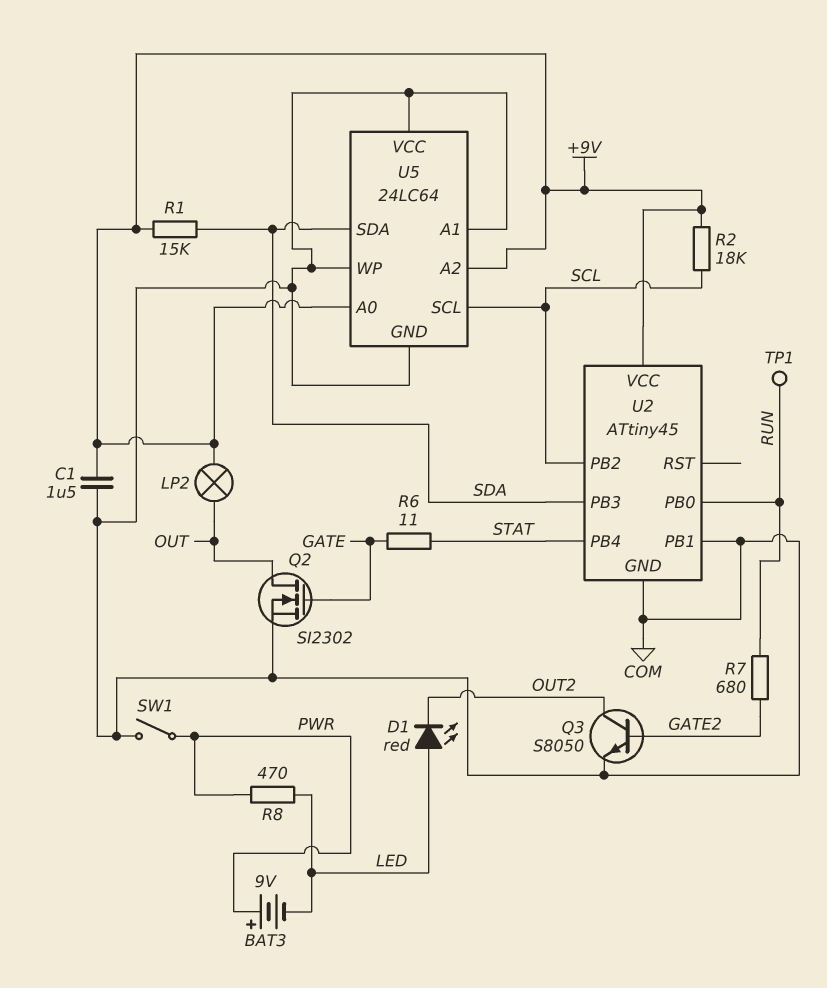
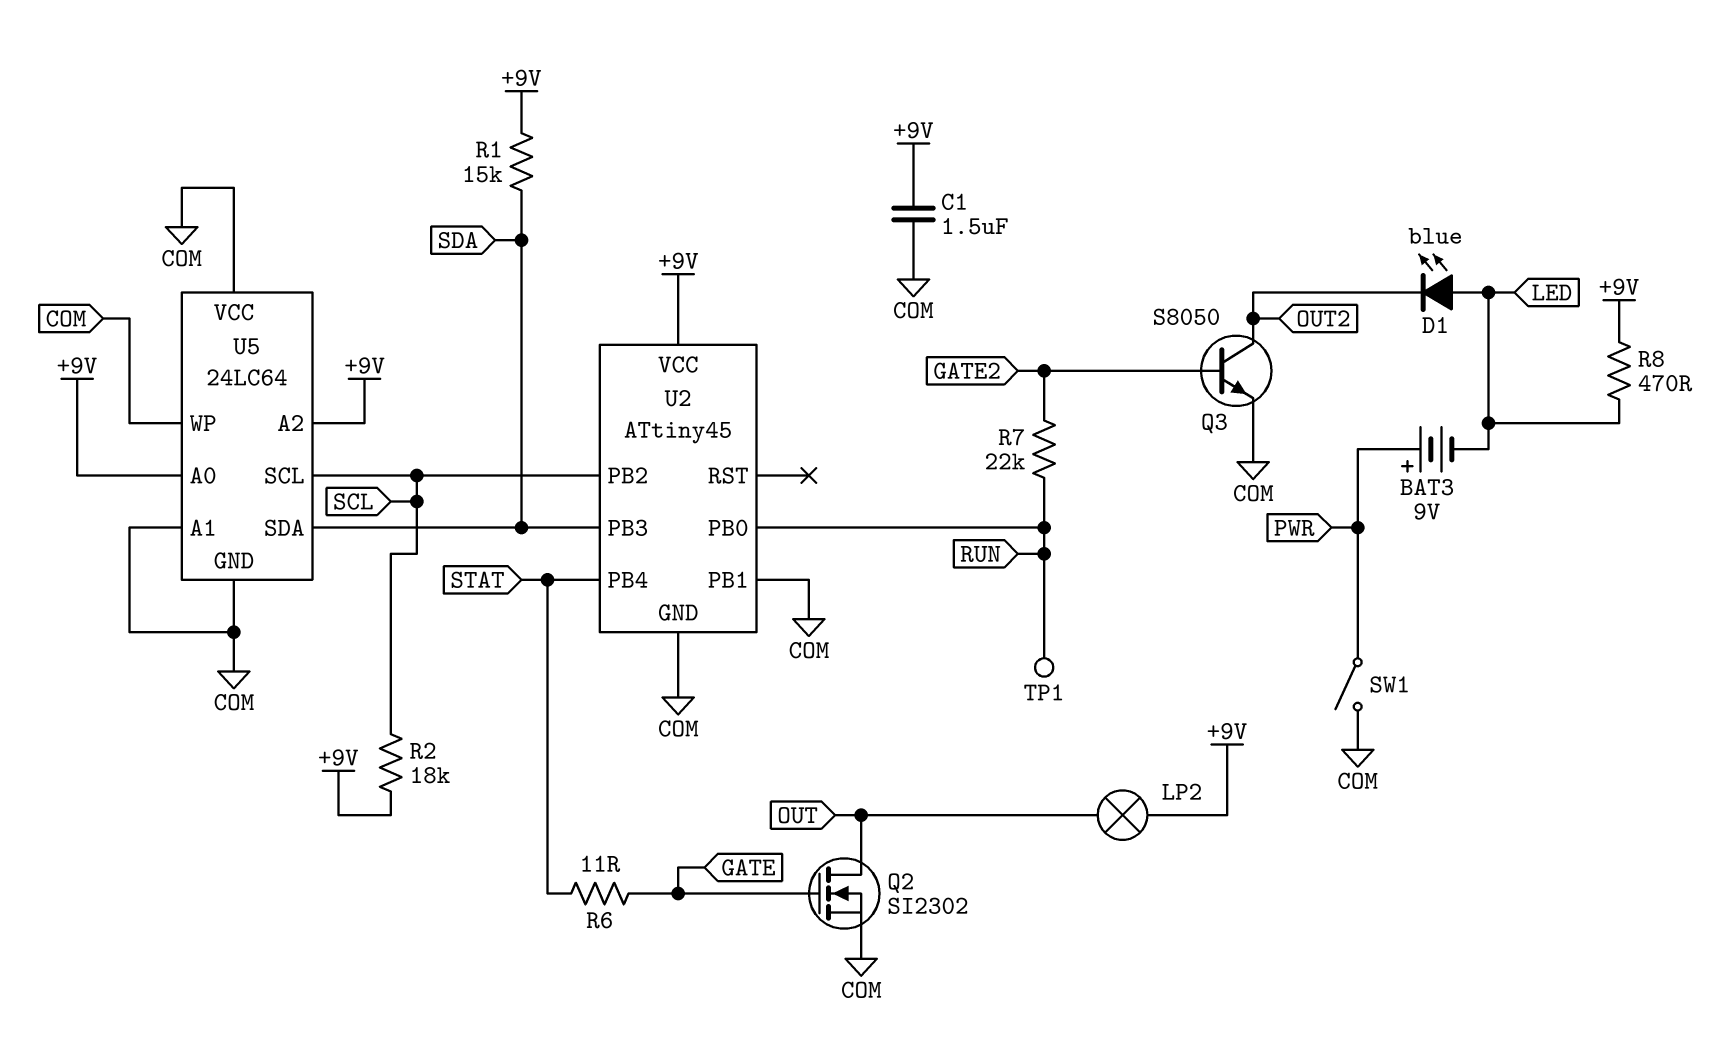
D1: LED red (A LED, K OUT2) -> LED blue (A LED, K OUT2)
R7: 680 (GATE2, RUN) -> 22k (GATE2, RUN)
R8: 470 (LED, PWR) -> 470 (+9V, LED)

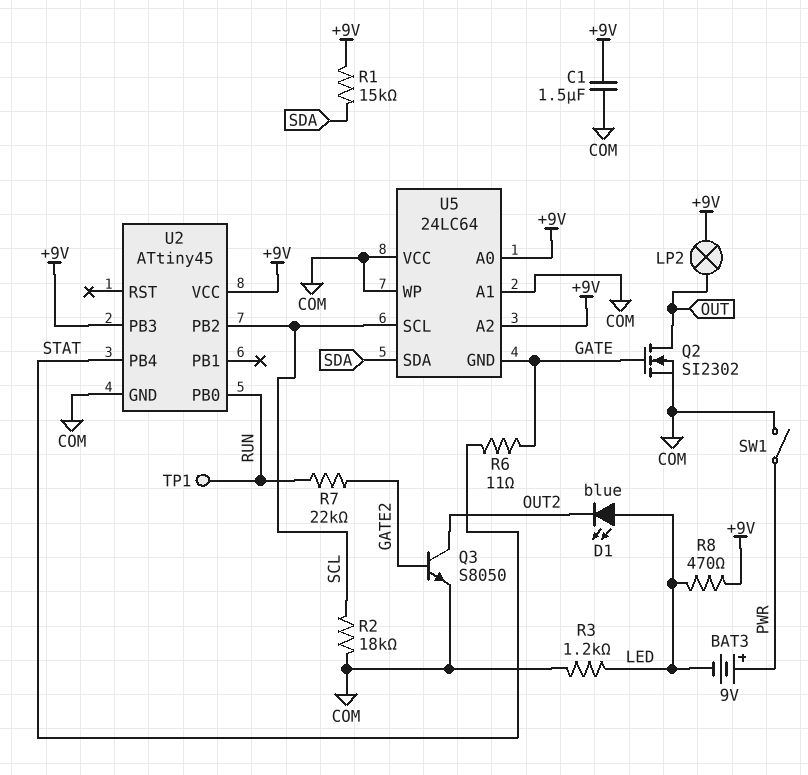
R2: 18k (+9V, SCL) -> 18k (COM, SCL)
R3: none -> 1.2k (COM, LED)
U2 pin PB1: COM -> none
U2 pin PB3: SDA -> +9V
U5 pin GND: COM -> GATE

